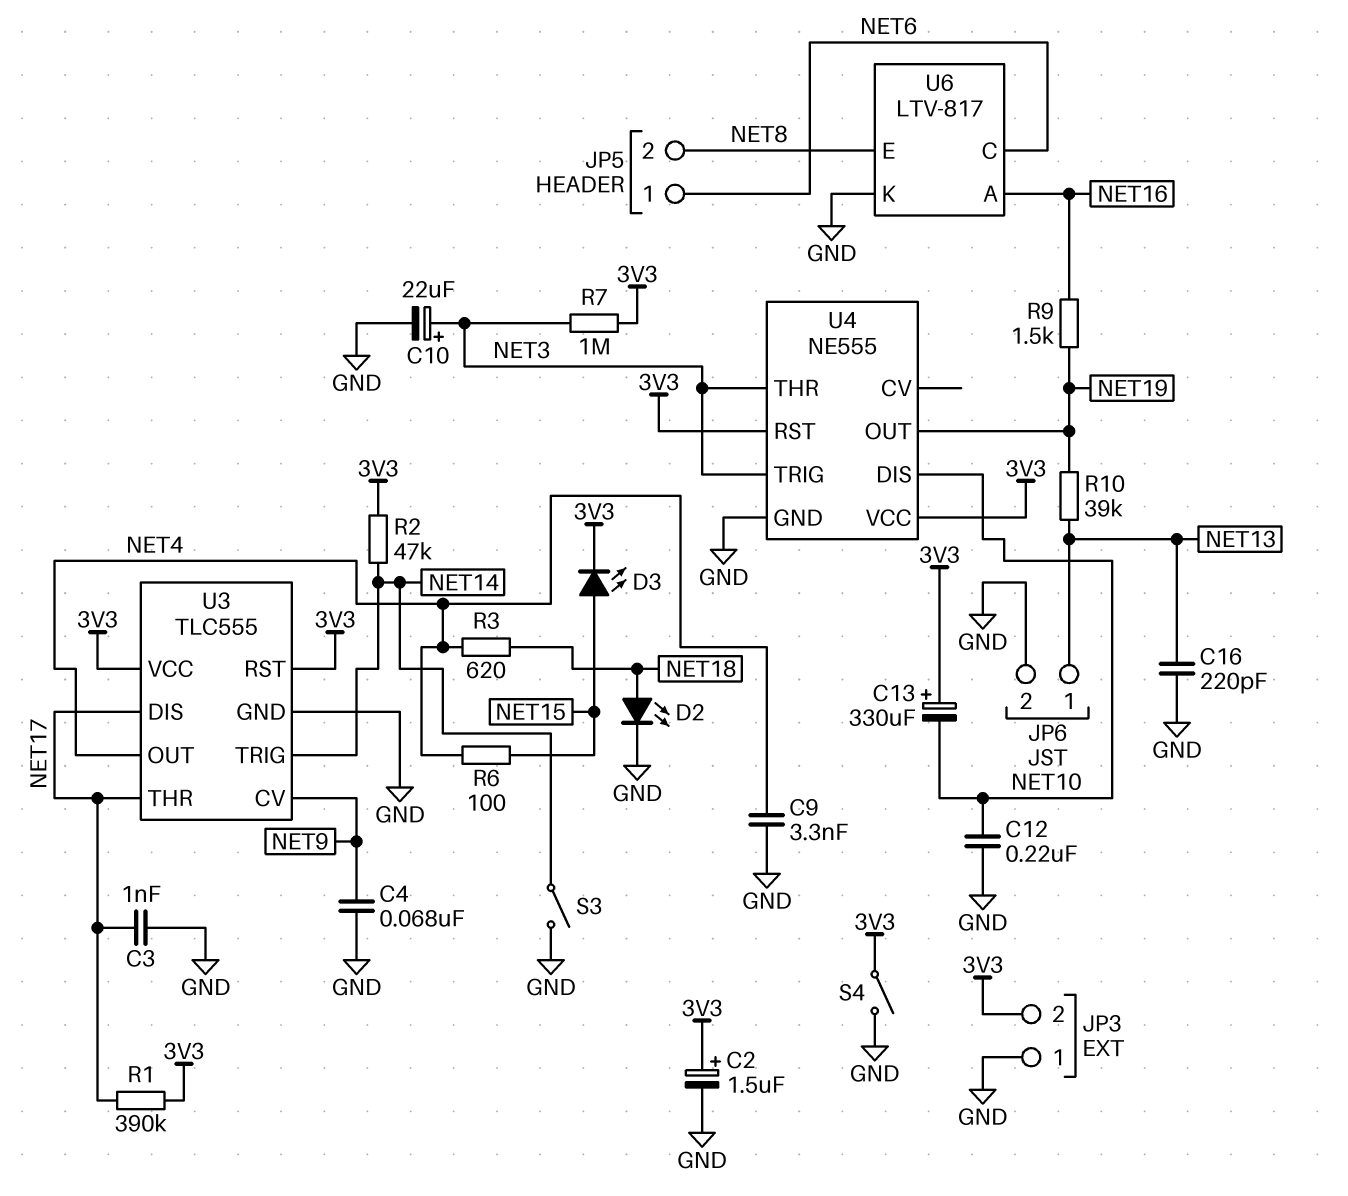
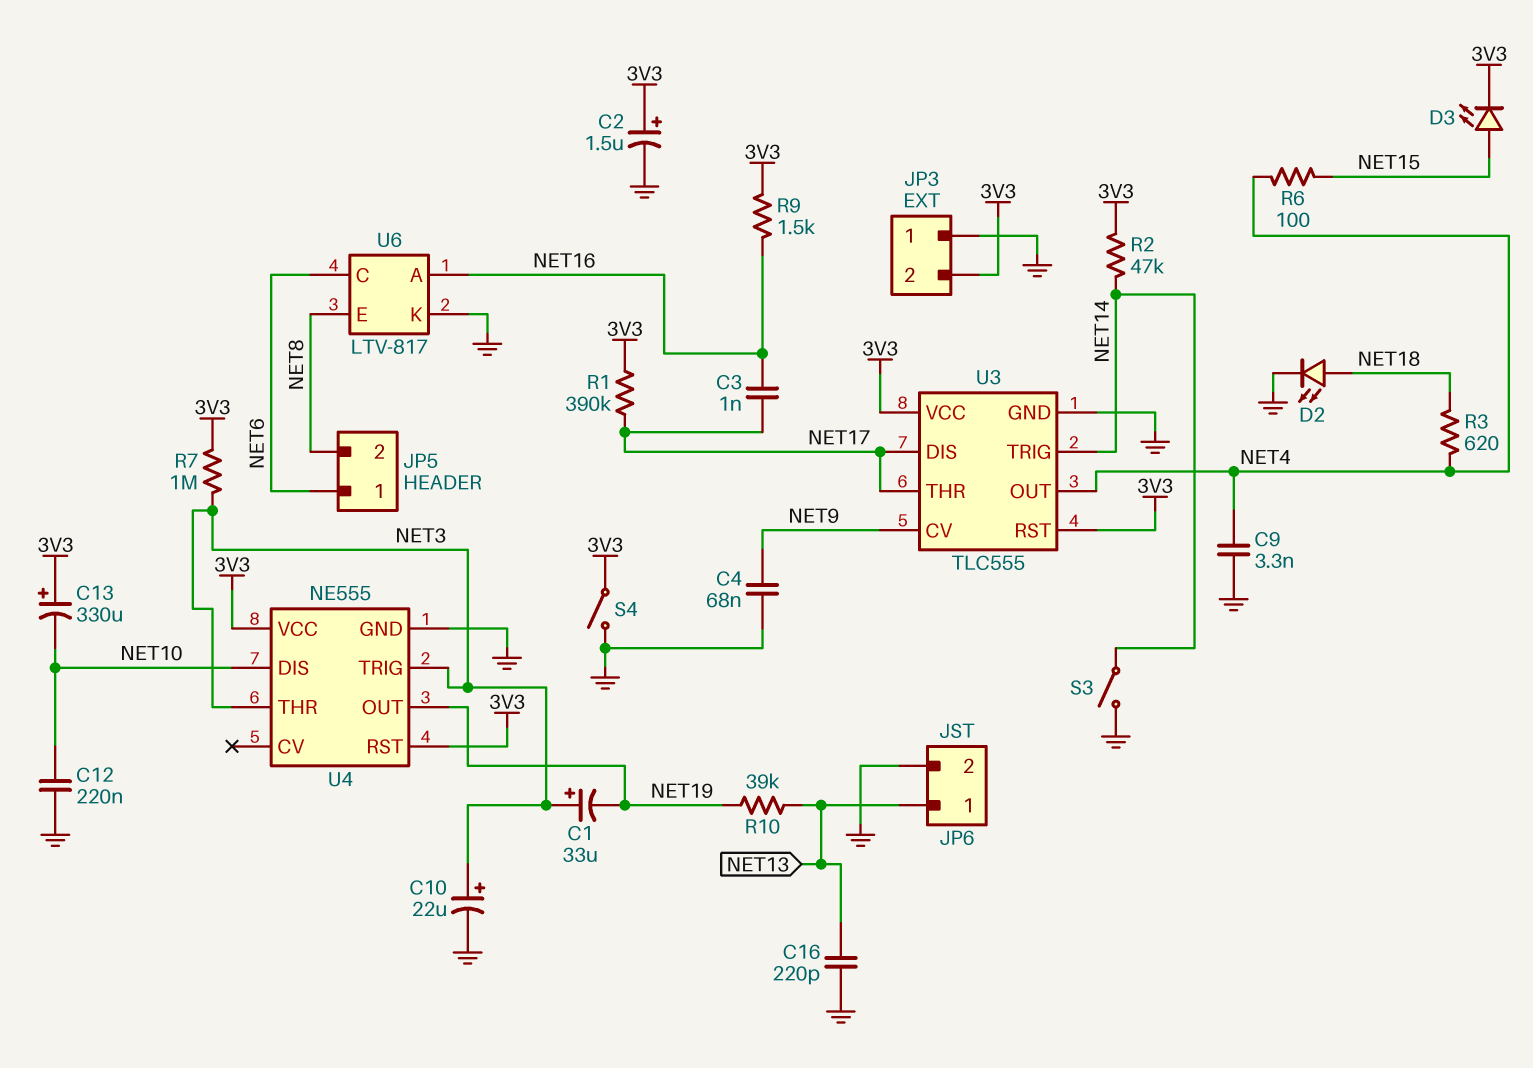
C1: none -> 33uF (plus NET3, minus NET19)
C3: 1nF (GND, NET17) -> 1nF (NET16, NET17)
R9: 1.5k (NET16, NET19) -> 1.5k (3V3, NET16)

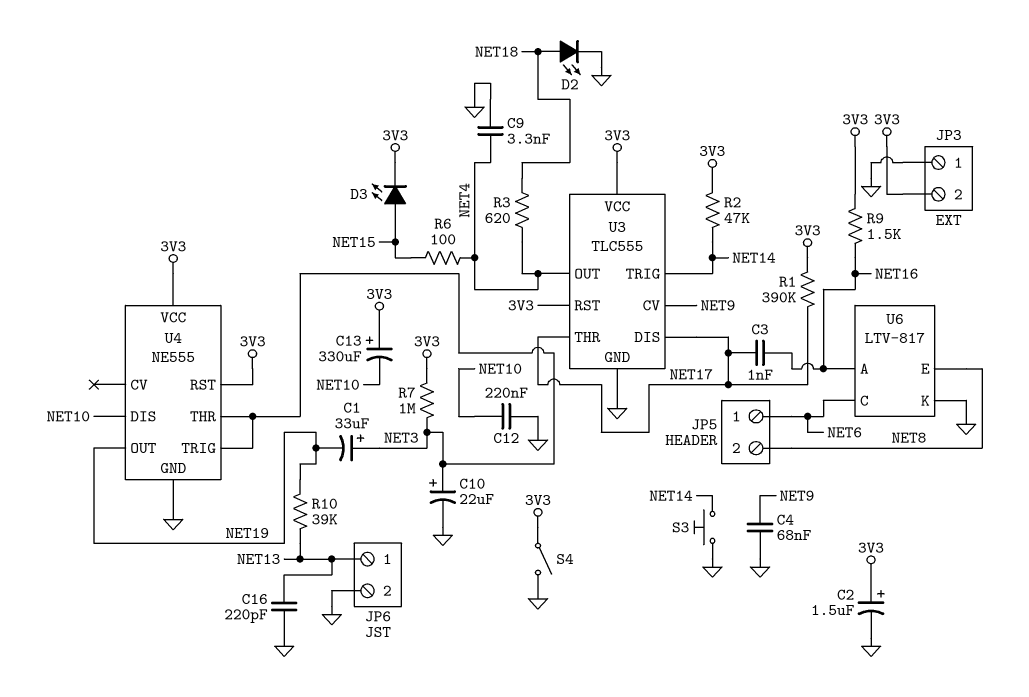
S3: switch (GND, NET14) -> button (GND, NET14)

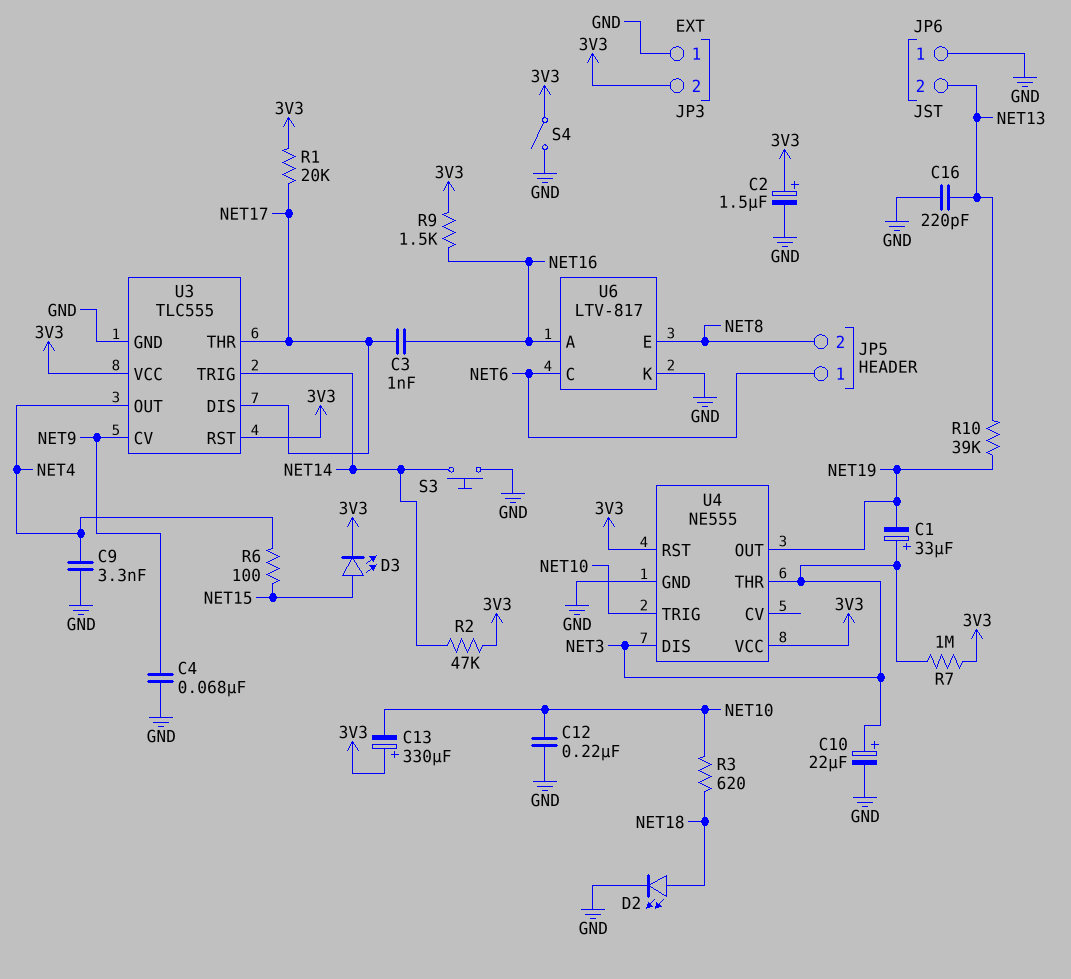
JP6 pin 1: NET13 -> GND
JP6 pin 2: GND -> NET13
R1: 390k (3V3, NET17) -> 20k (3V3, NET17)
R3: 620 (NET4, NET18) -> 620 (NET10, NET18)
U4 pin DIS: NET10 -> NET3
U4 pin TRIG: NET3 -> NET10

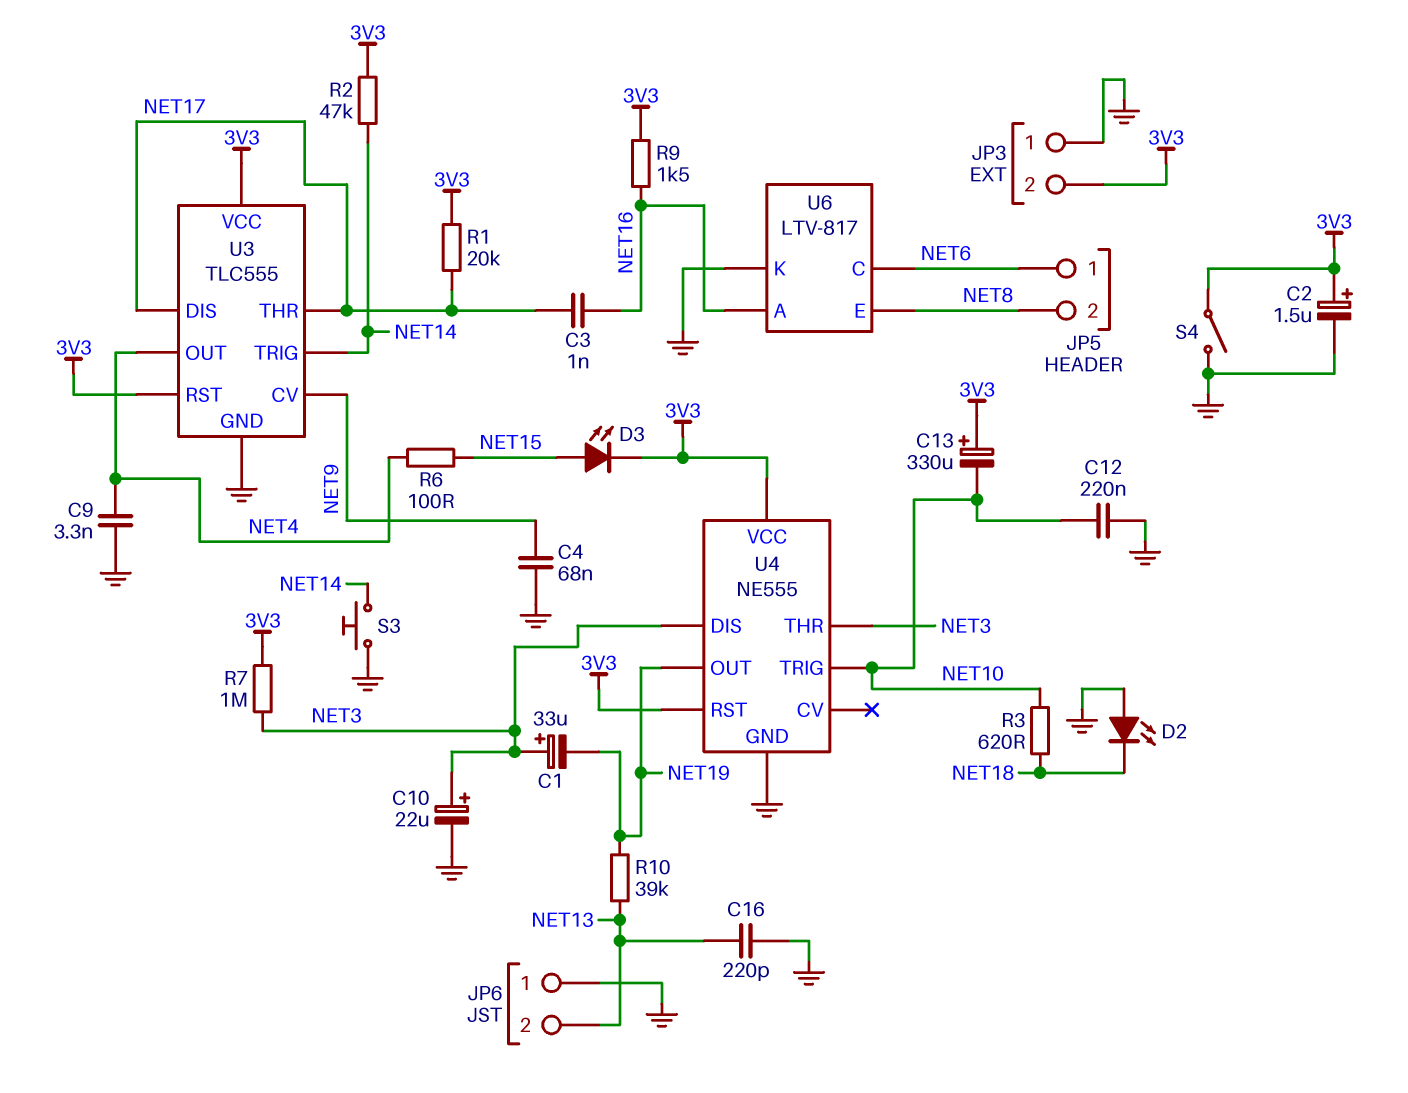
D2: LED (A NET18, K GND) -> LED (A GND, K NET18)

